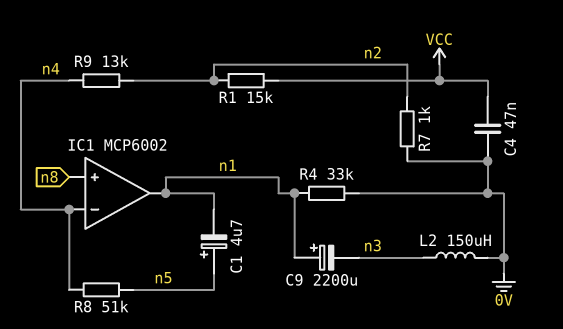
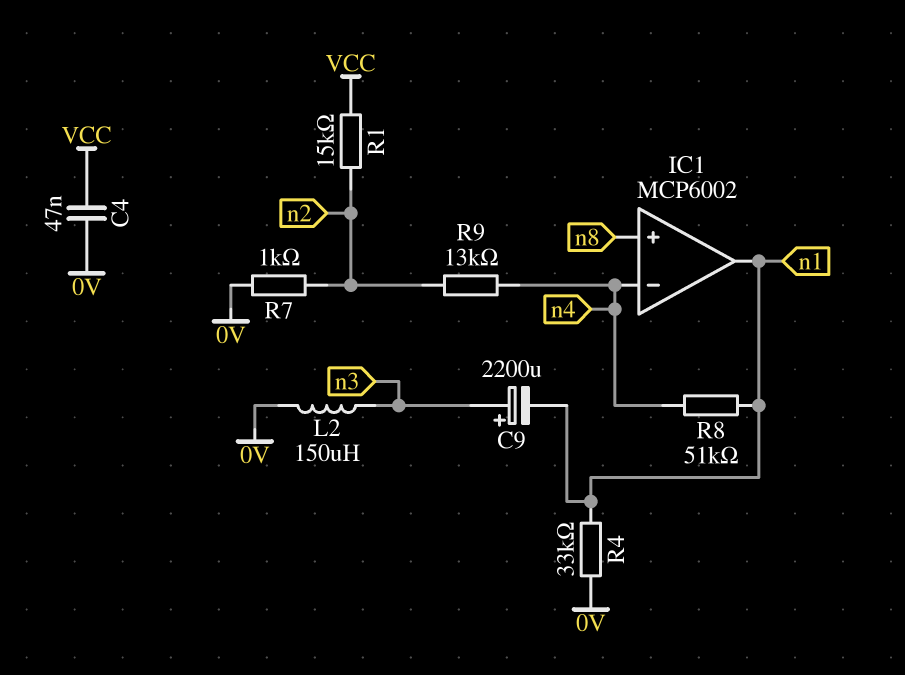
C1: 4.7uF (plus n5, minus n1) -> none
C9: 2200uF (plus n1, minus n3) -> 2200uF (plus n3, minus n1)
R8: 51k (n4, n5) -> 51k (n1, n4)

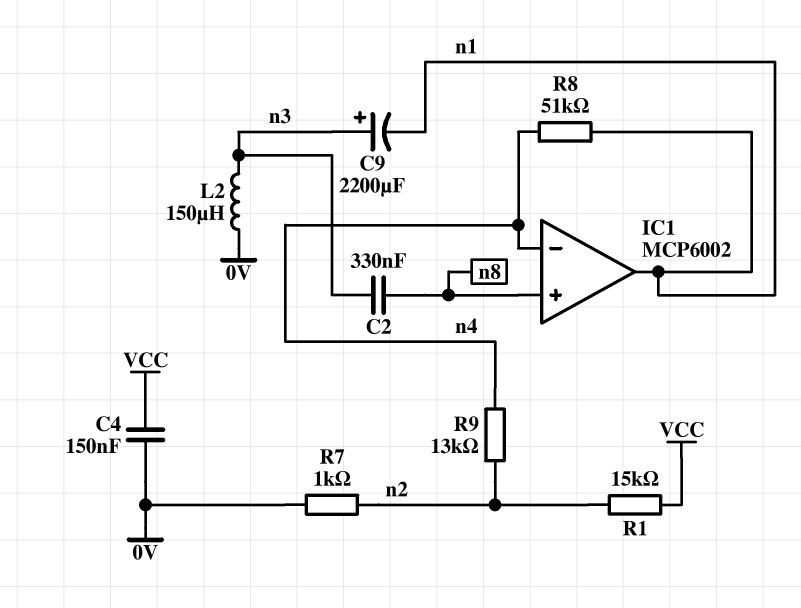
C2: none -> 330nF (n3, n8)
C4: 47nF (0V, VCC) -> 150nF (0V, VCC)
R4: 33k (0V, n1) -> none

